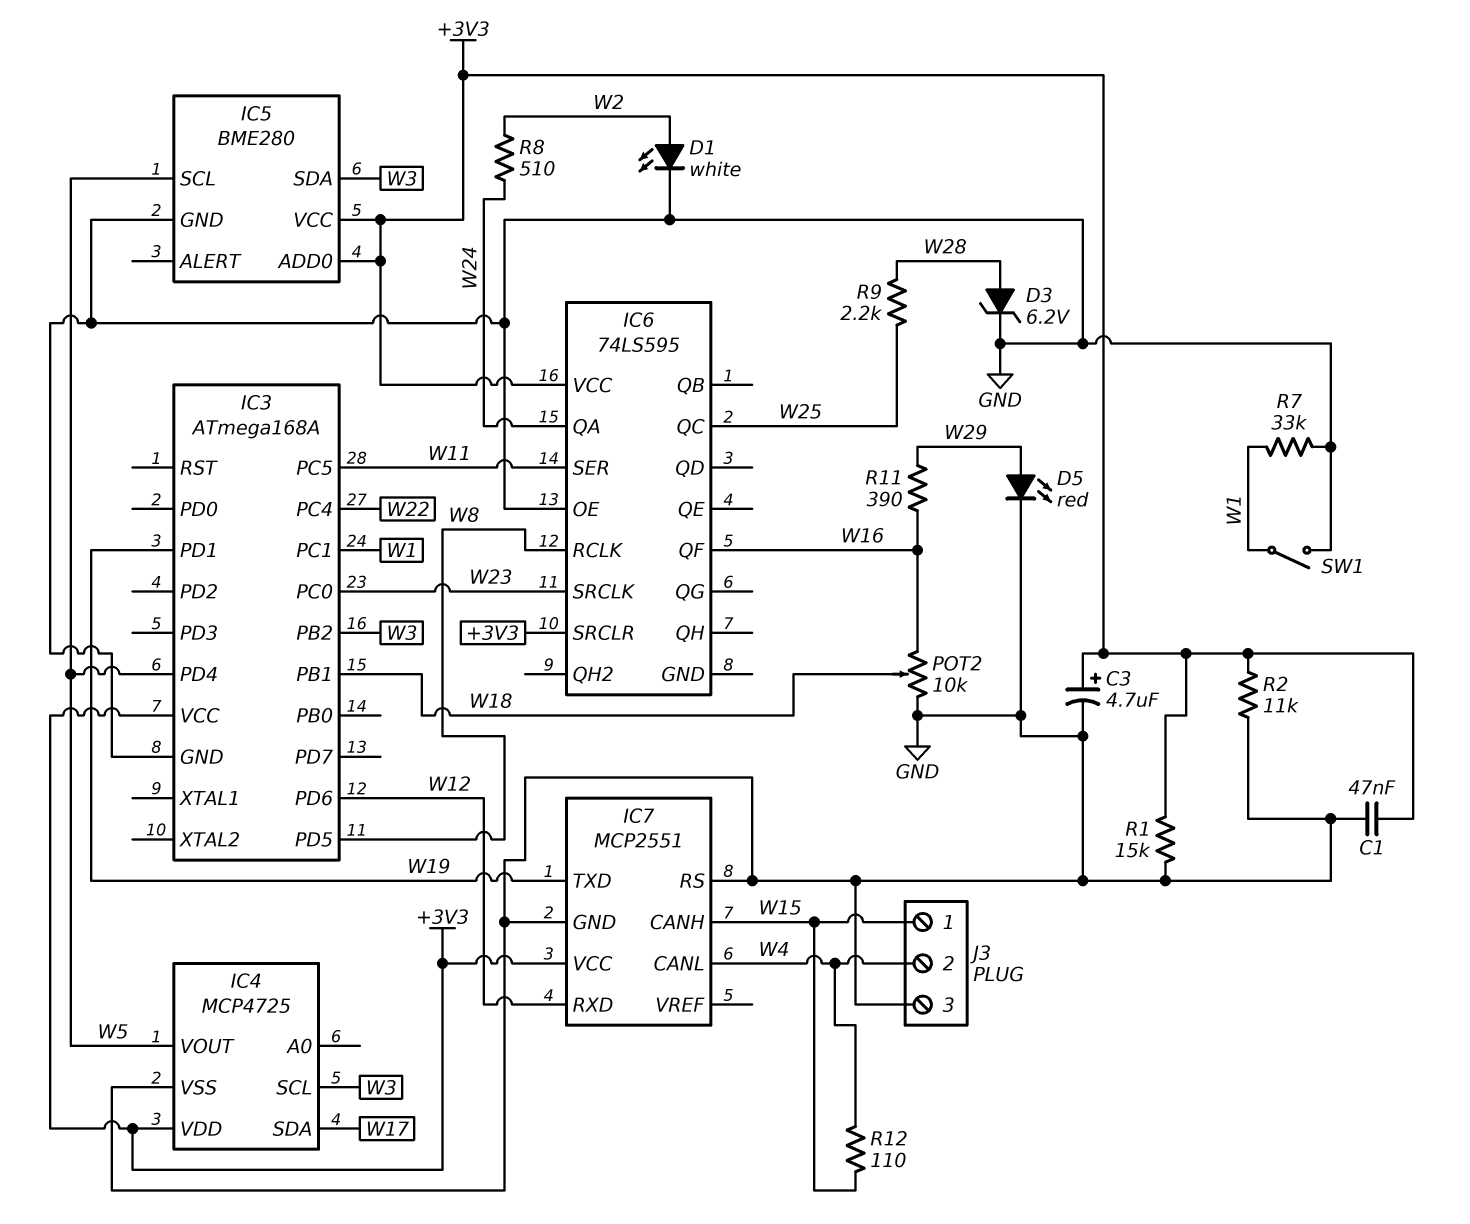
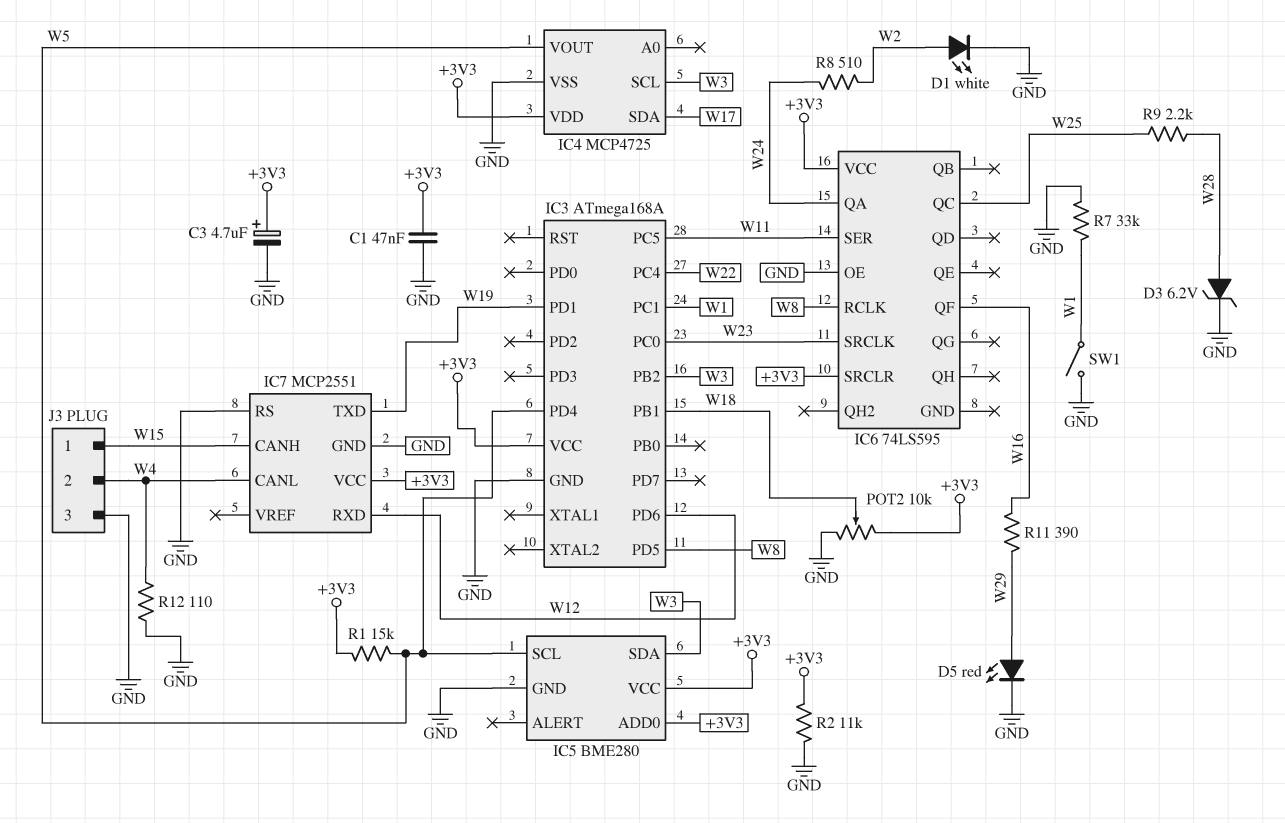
POT2: 10k (GND, W16, wiper W18) -> 10k (+3V3, GND, wiper W18)
R1: 15k (+3V3, GND) -> 15k (+3V3, W5)
R12: 110 (W4, W15) -> 110 (GND, W4)

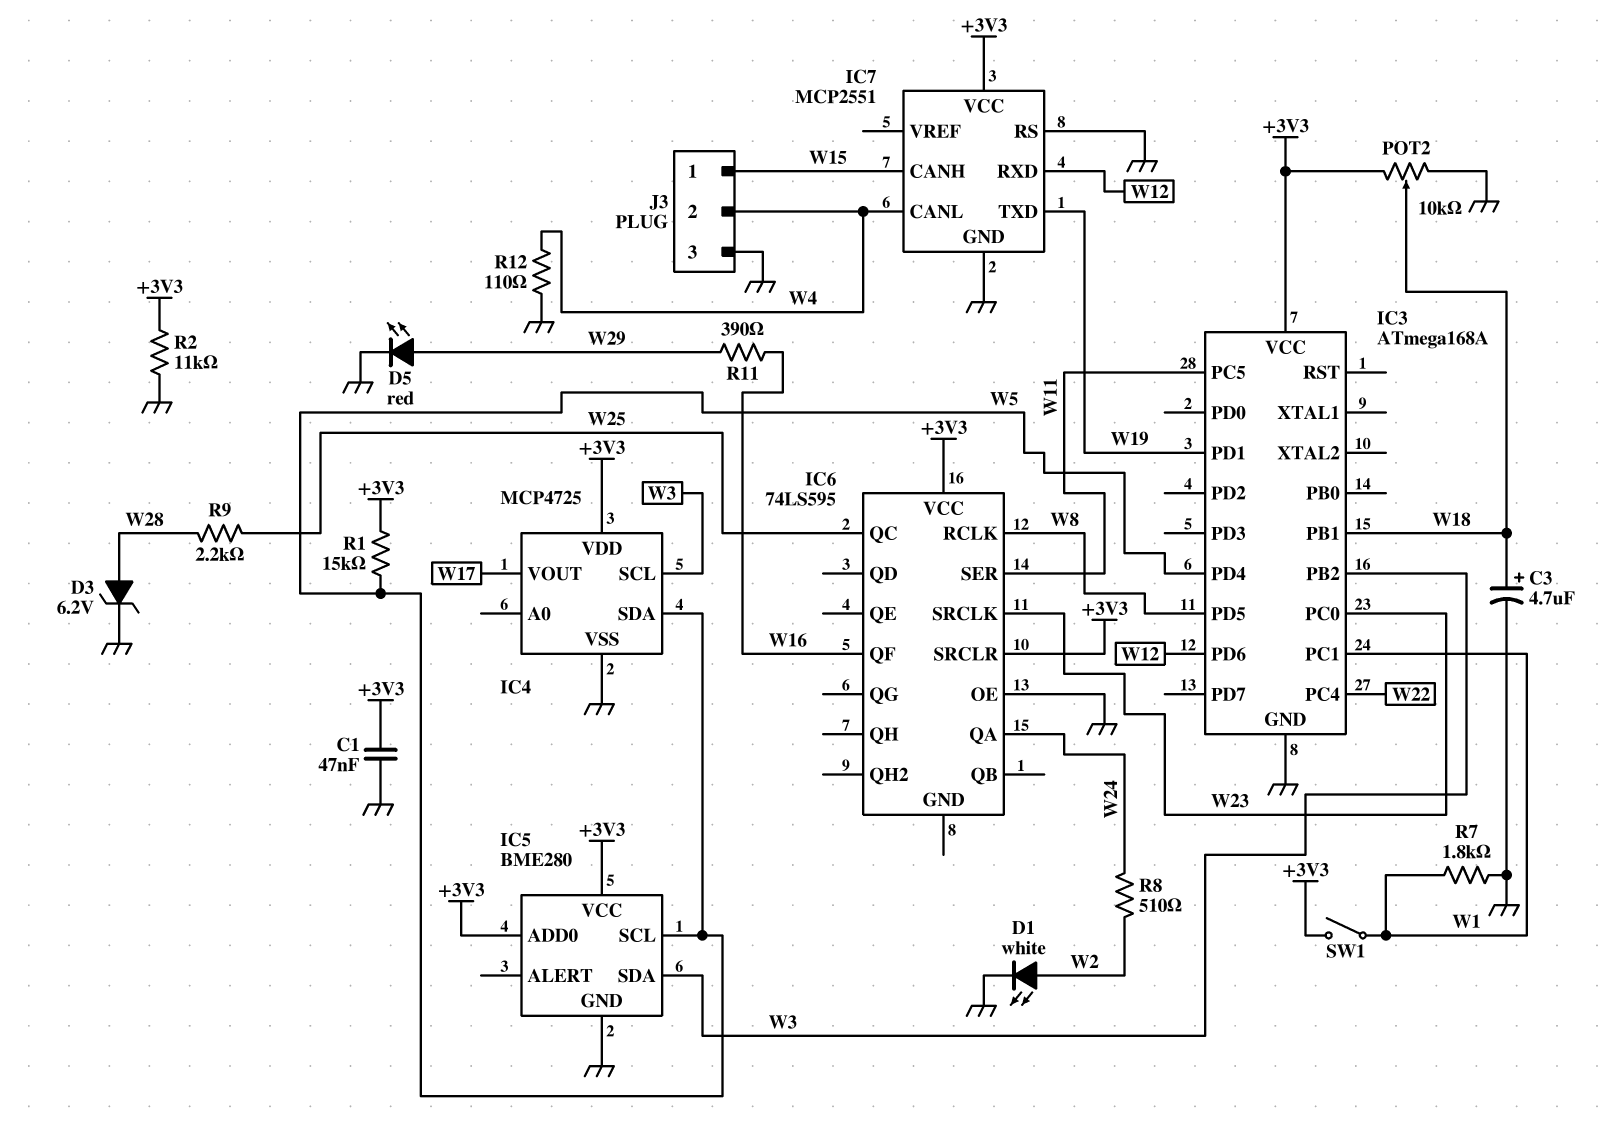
C3: 4.7uF (plus +3V3, minus GND) -> 4.7uF (plus W18, minus GND)
IC4 pin SDA: W17 -> W5
IC4 pin VOUT: W5 -> W17
R7: 33k (GND, W1) -> 1.8k (GND, W1)
SW1: switch (GND, W1) -> switch (+3V3, W1)

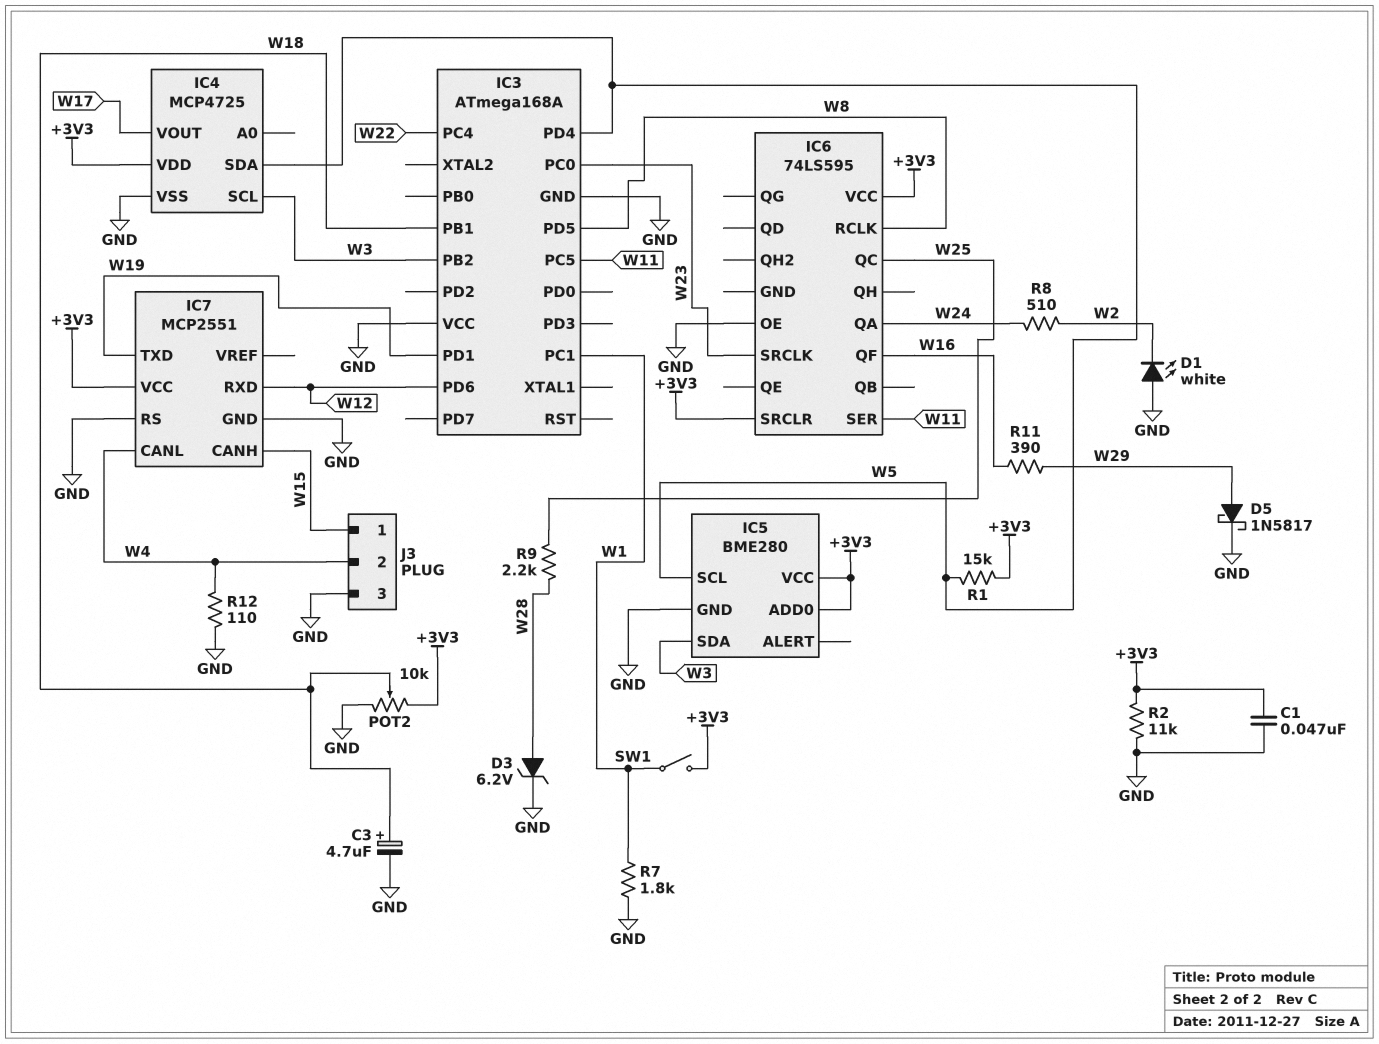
D1: LED white (A W2, K GND) -> LED white (A GND, K W2)
D5: LED red (A W29, K GND) -> schottky 1N5817 (A W29, K GND)
IC3 pin VCC: +3V3 -> GND

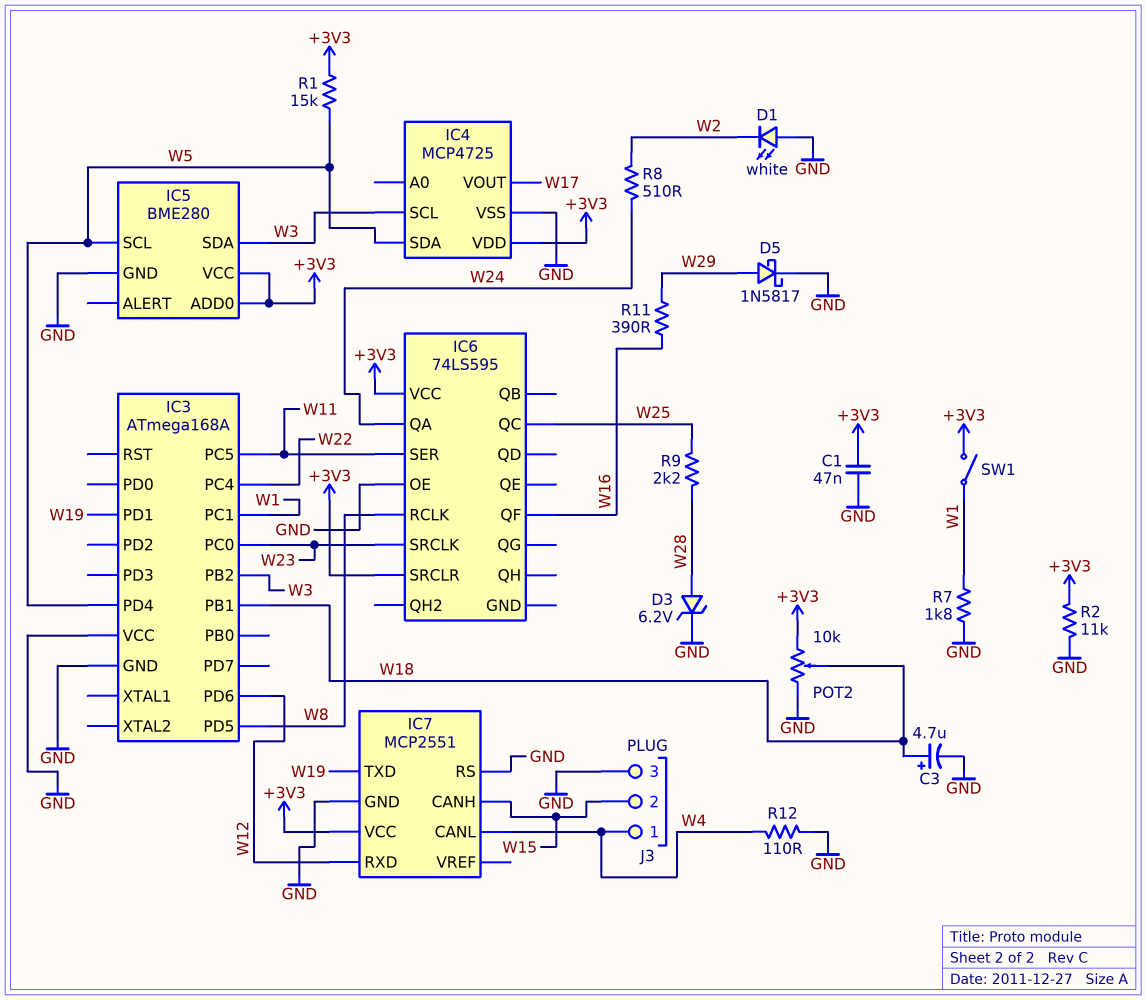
J3 pin 1: W15 -> W4
J3 pin 2: W4 -> W15

